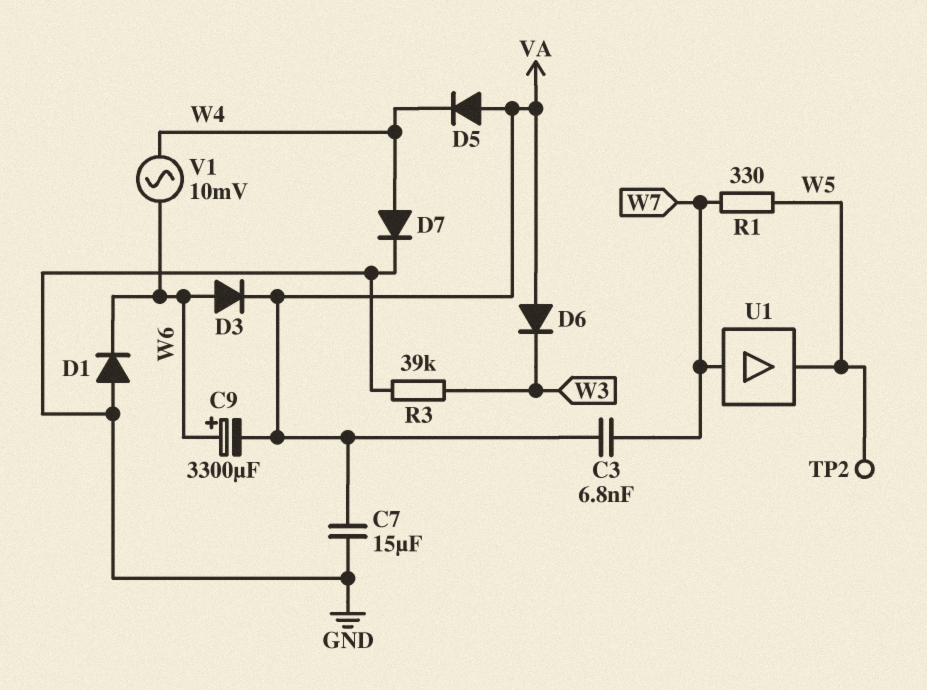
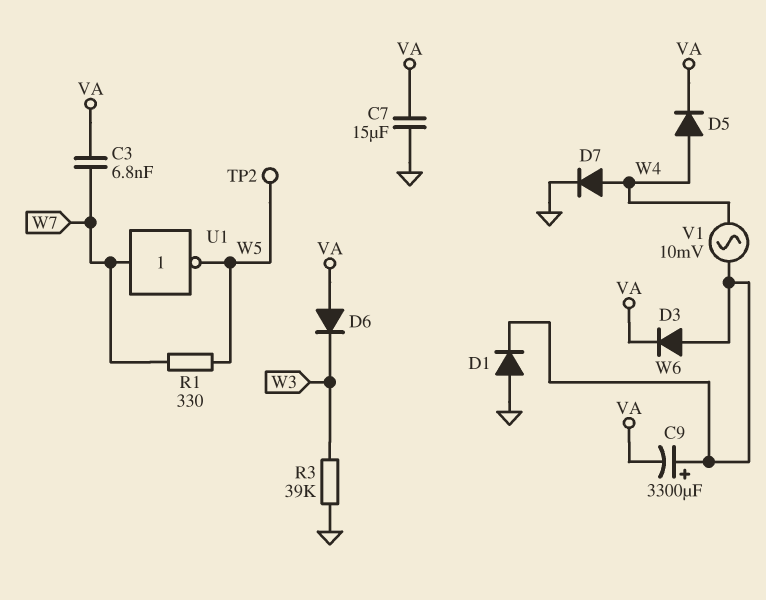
D5: diode (A VA, K W4) -> diode (A W4, K VA)
U1: buffer (in W7, out W5) -> NOT (in W7, out W5)

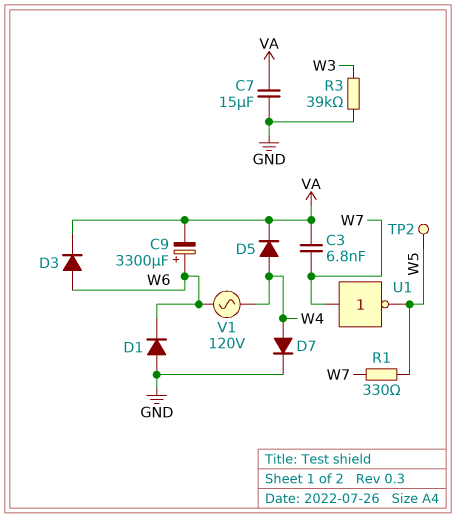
D6: diode (A VA, K W3) -> none
V1: AC 10mV (W4, W6) -> AC 120V (W4, W6)

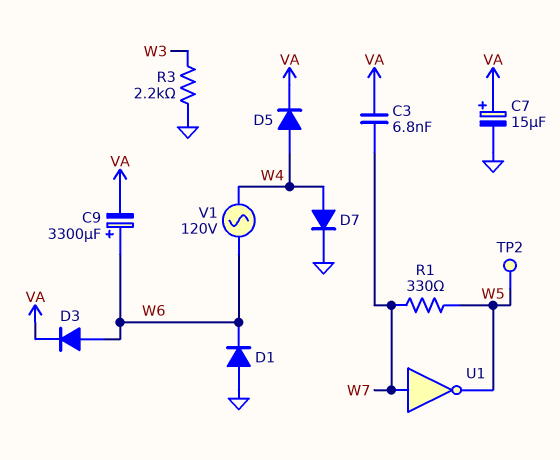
C7: 15uF (GND, VA) -> 15uF (plus VA, minus GND)
R3: 39k (GND, W3) -> 2.2k (GND, W3)

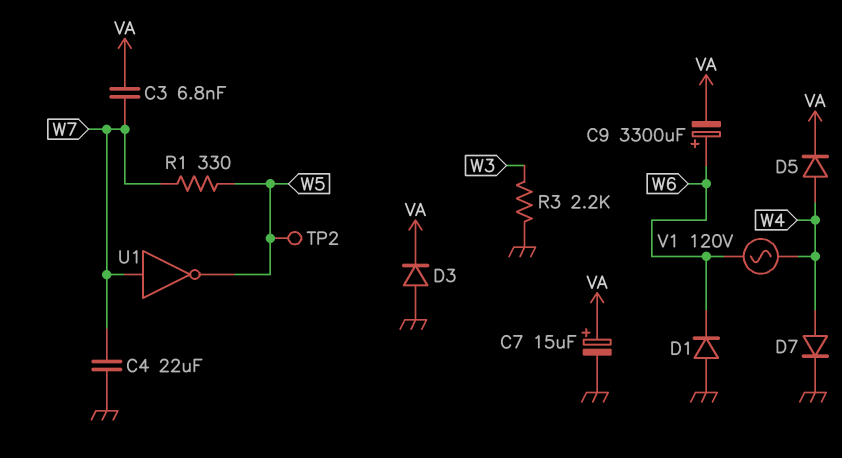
C4: none -> 22uF (GND, W7)
D3: diode (A W6, K VA) -> diode (A GND, K VA)

